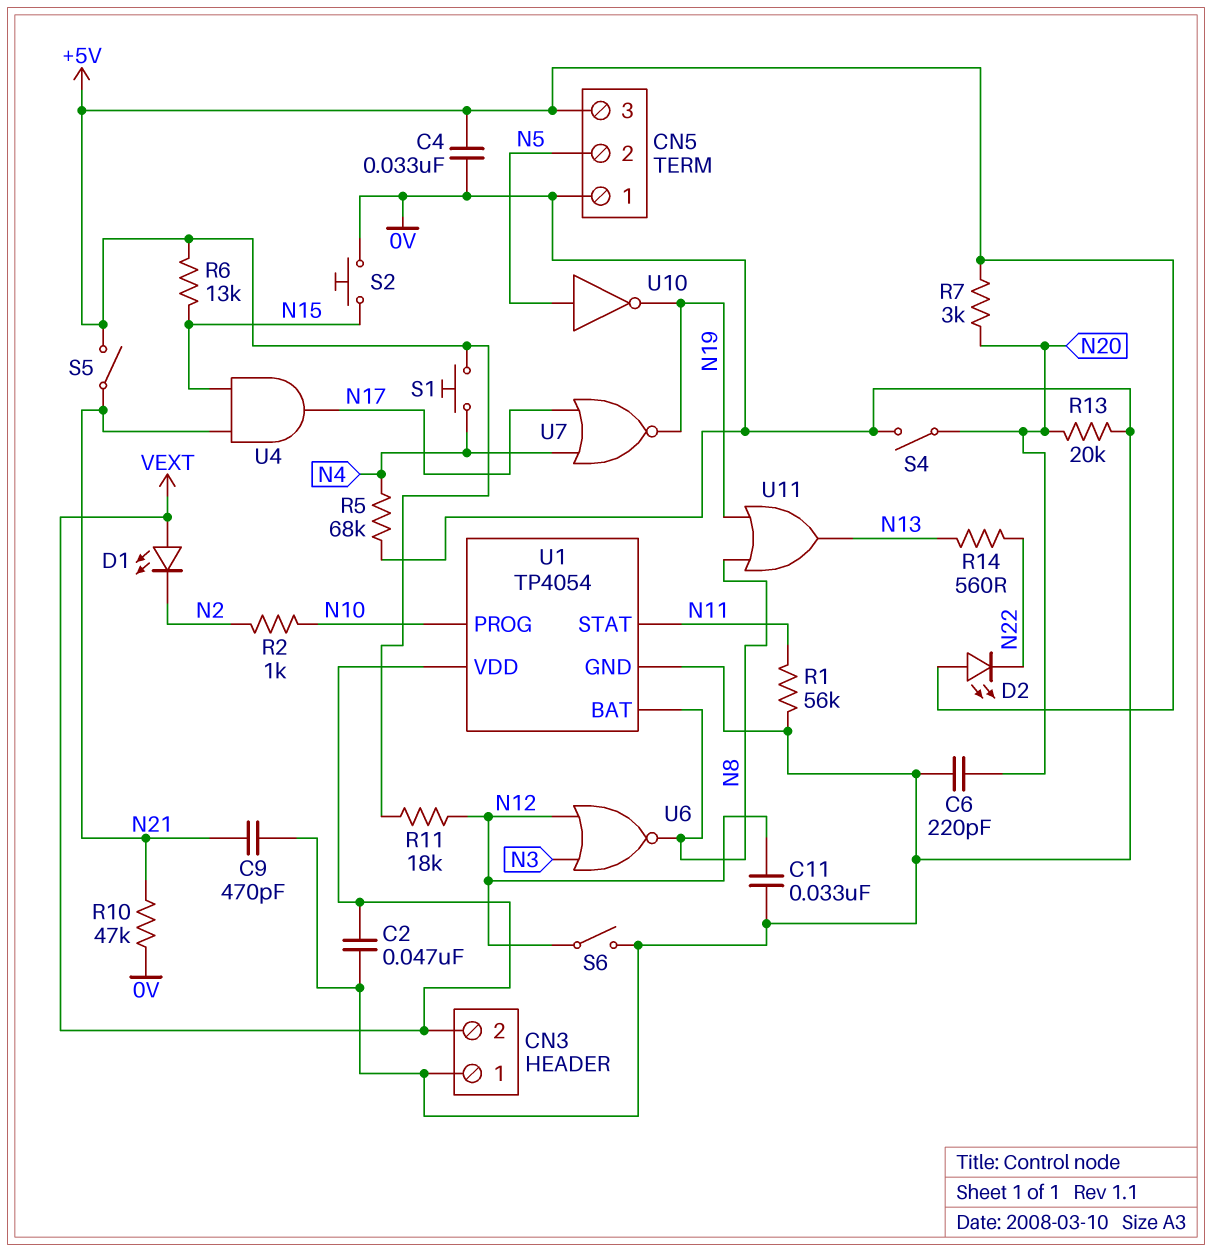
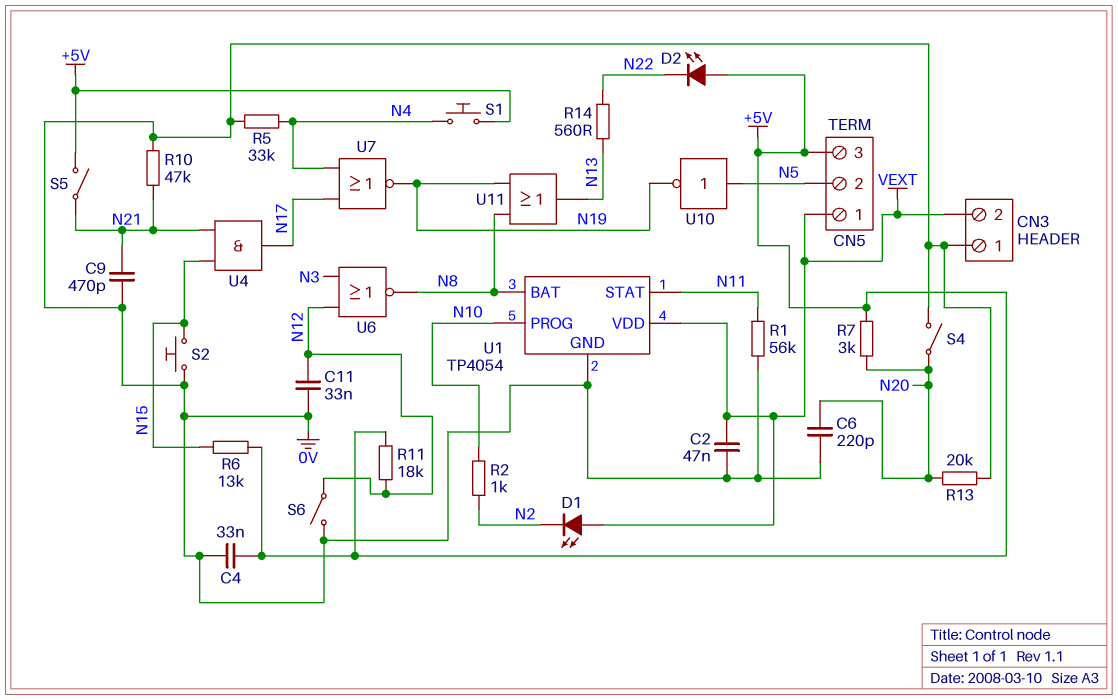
CN5 pin 1: 0V -> VEXT
R5: 68k (0V, N4) -> 33k (0V, N4)

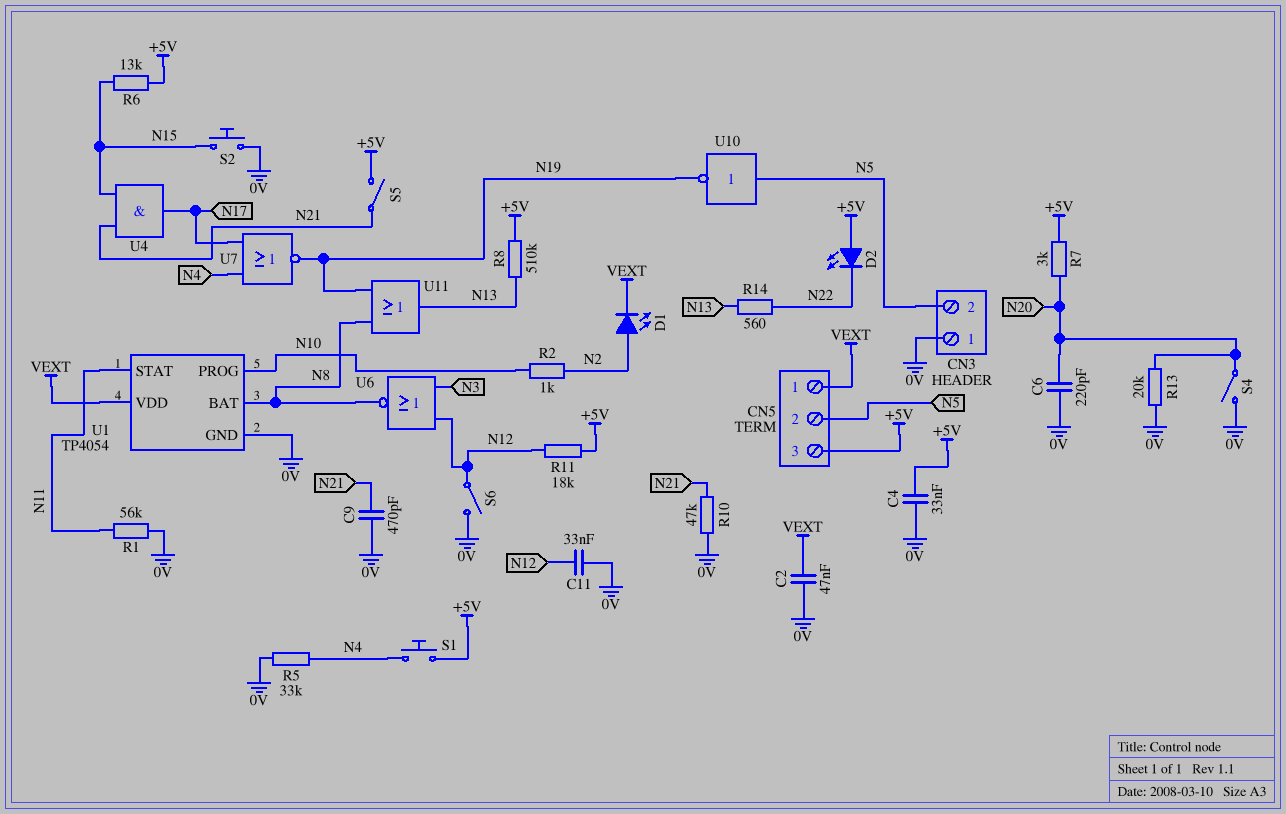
CN3 pin 2: VEXT -> N5
D1: LED (A VEXT, K N2) -> LED (A N2, K VEXT)
R8: none -> 510k (+5V, N13)

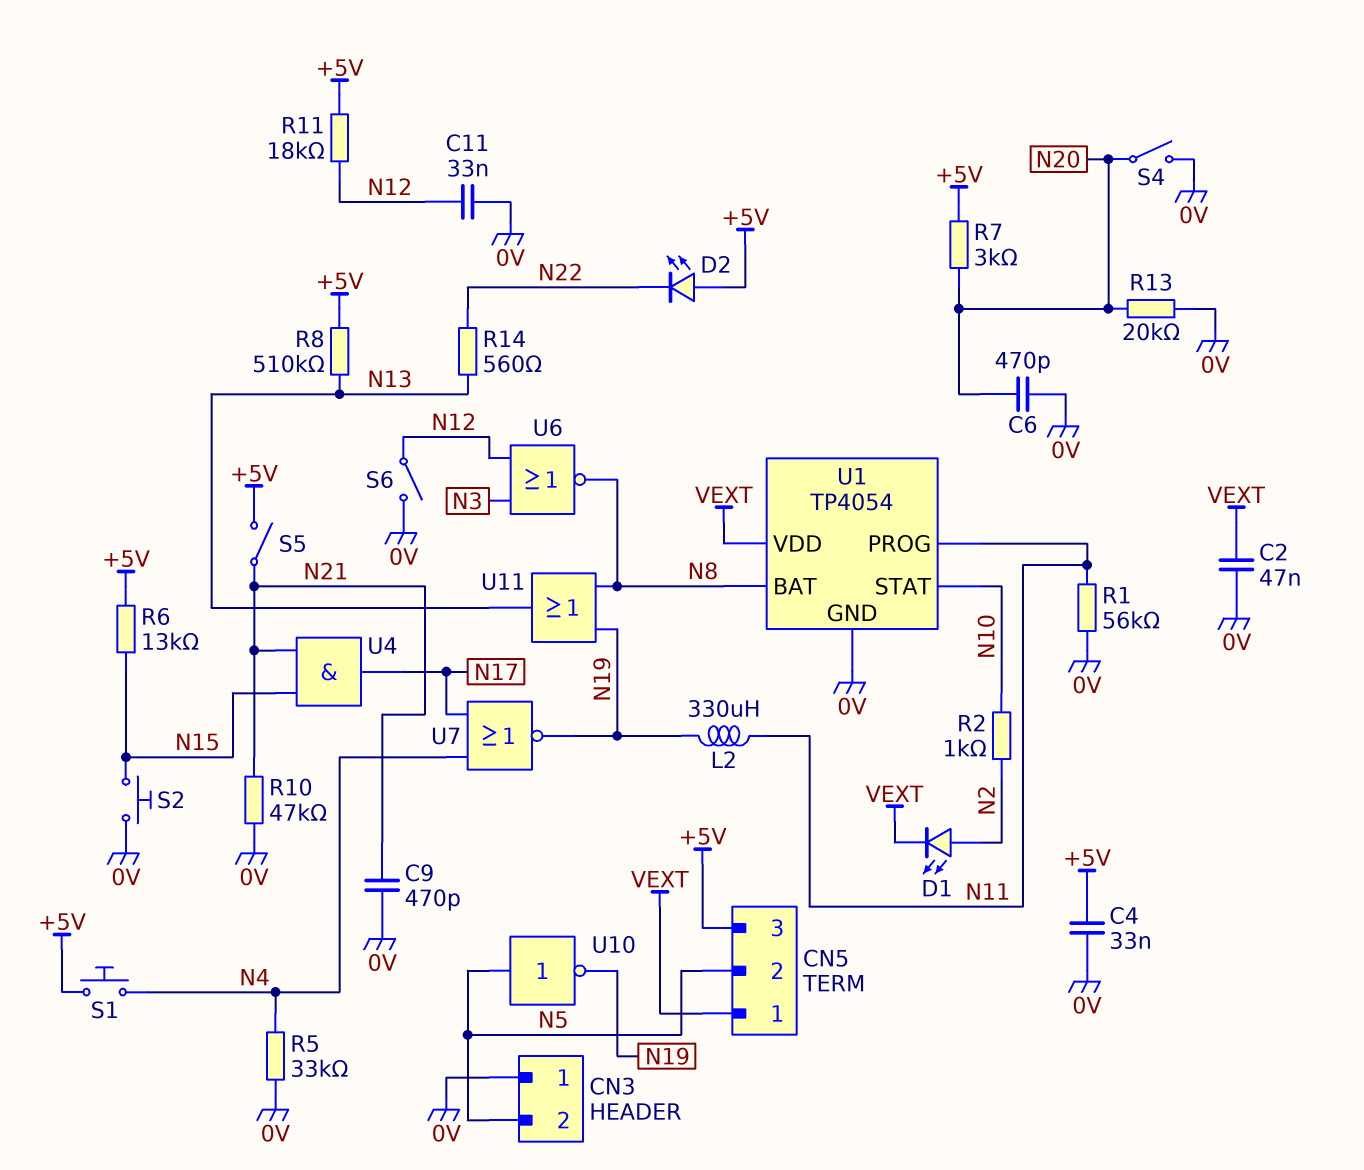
C6: 220pF (0V, N20) -> 470pF (0V, N20)
L2: none -> 330uH (N11, N19)
U1 pin PROG: N10 -> N11
U1 pin STAT: N11 -> N10

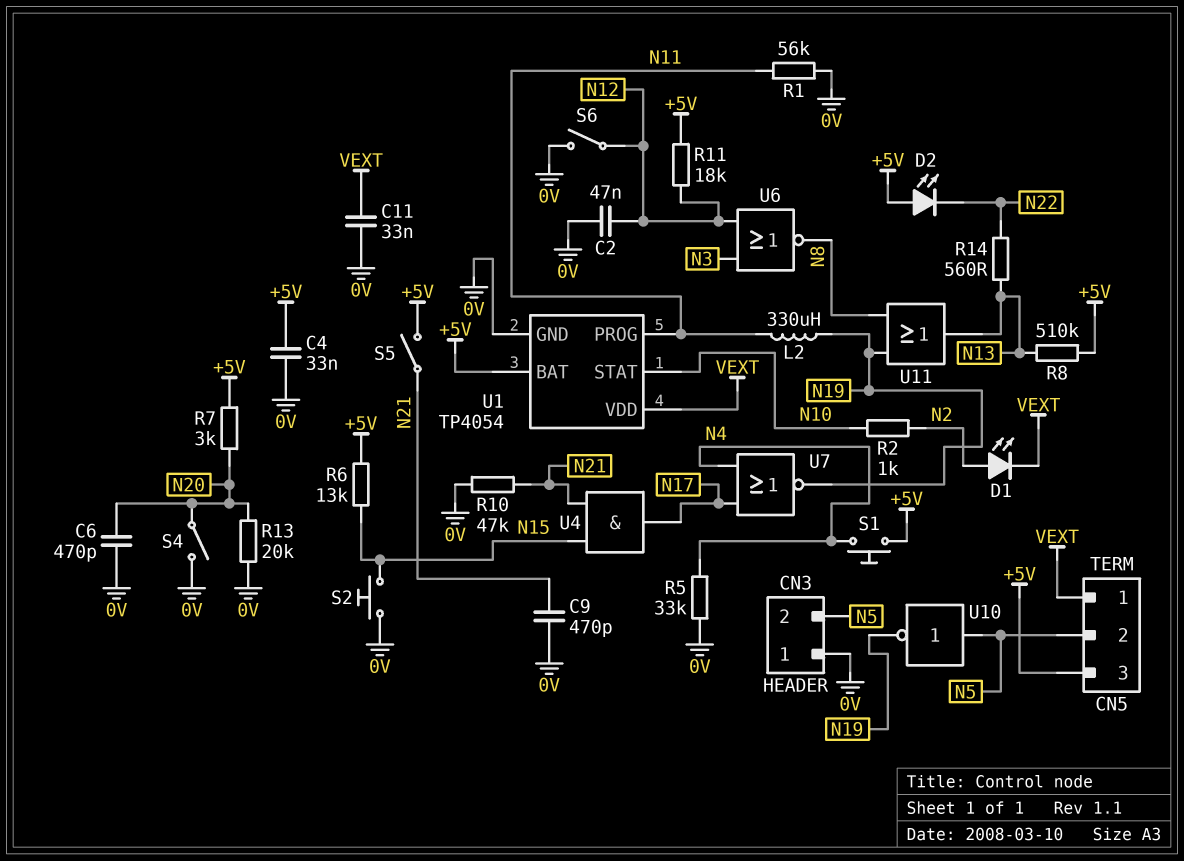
C2: 47nF (0V, VEXT) -> 47nF (0V, N12)
C11: 33nF (0V, N12) -> 33nF (0V, VEXT)
U1 pin BAT: N8 -> +5V

